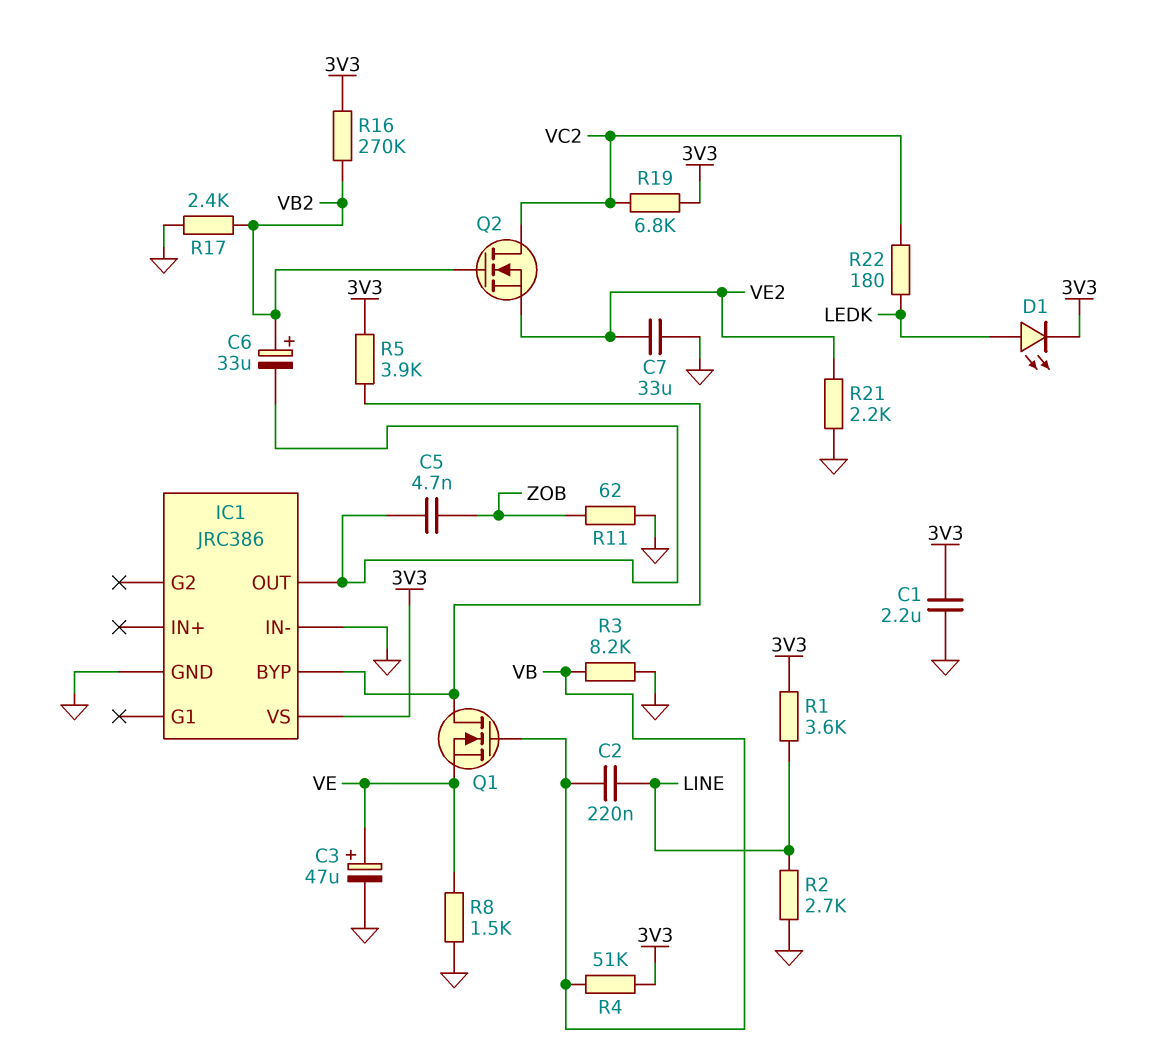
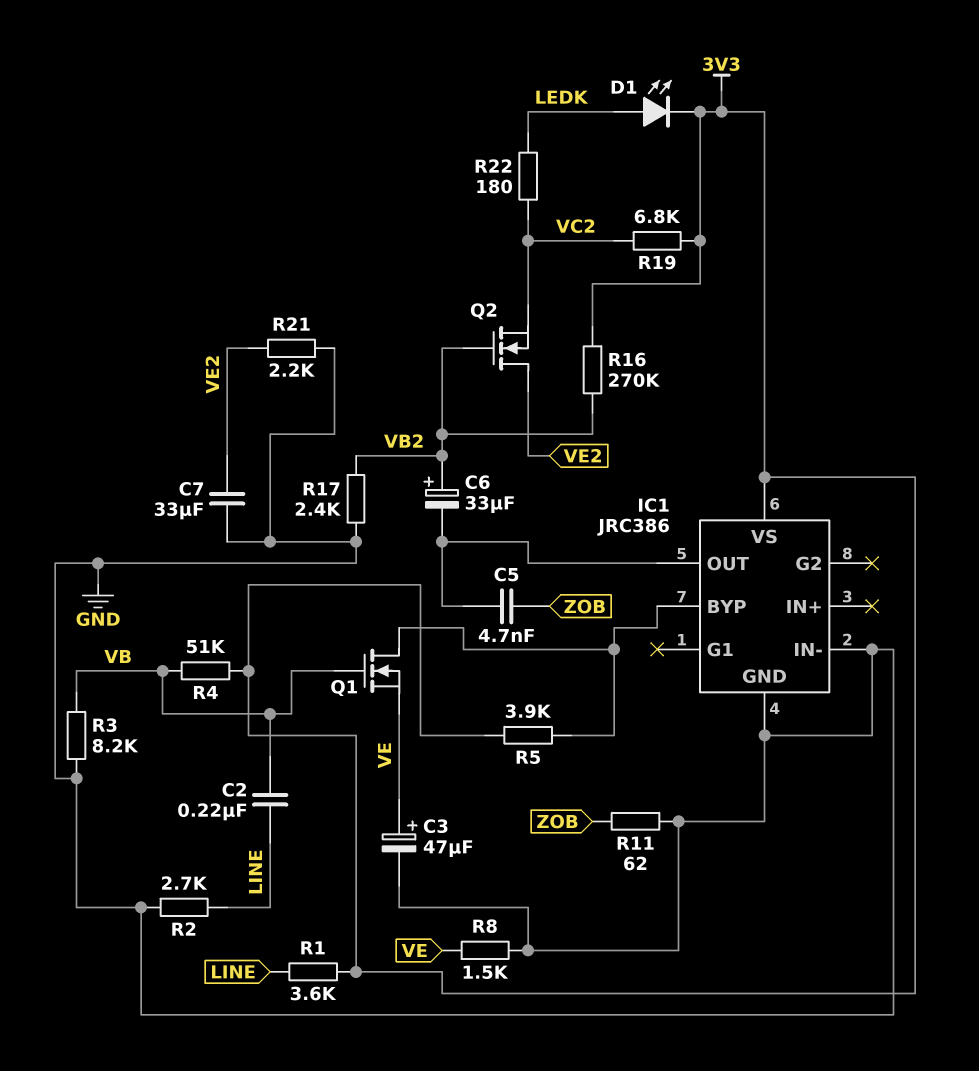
C1: 2.2uF (3V3, GND) -> none
Q2: NMOS (G VB2, D VC2, S VE2) -> NMOS (G VB2, D VE2, S VC2)

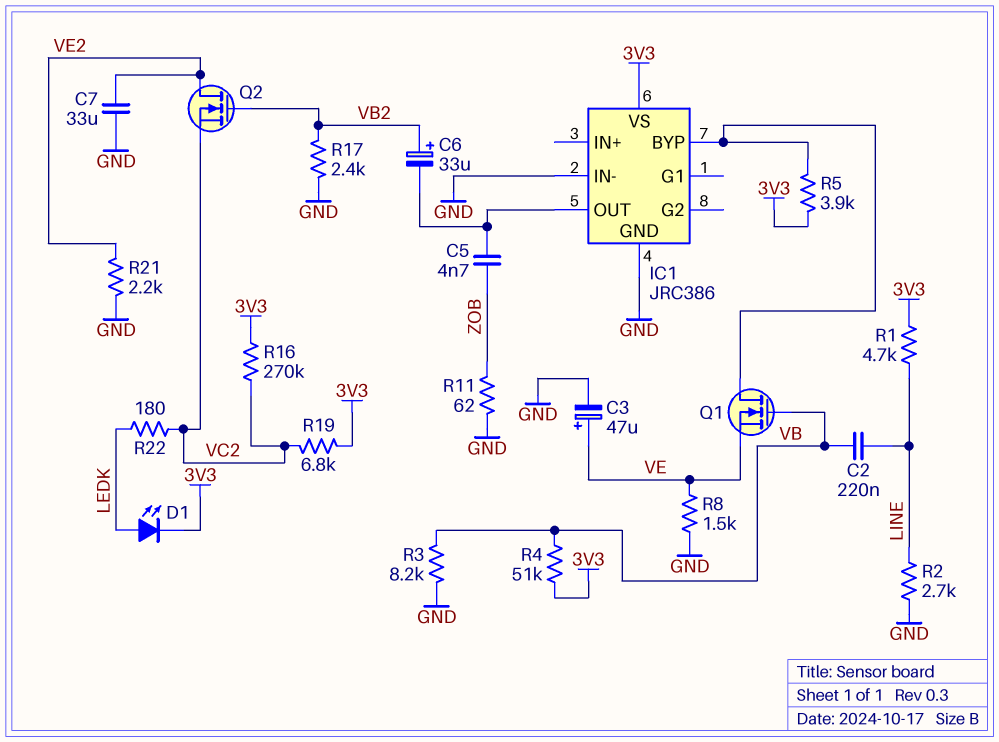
R1: 3.6k (3V3, LINE) -> 4.7k (3V3, LINE)
R16: 270k (3V3, VB2) -> 270k (3V3, VC2)

